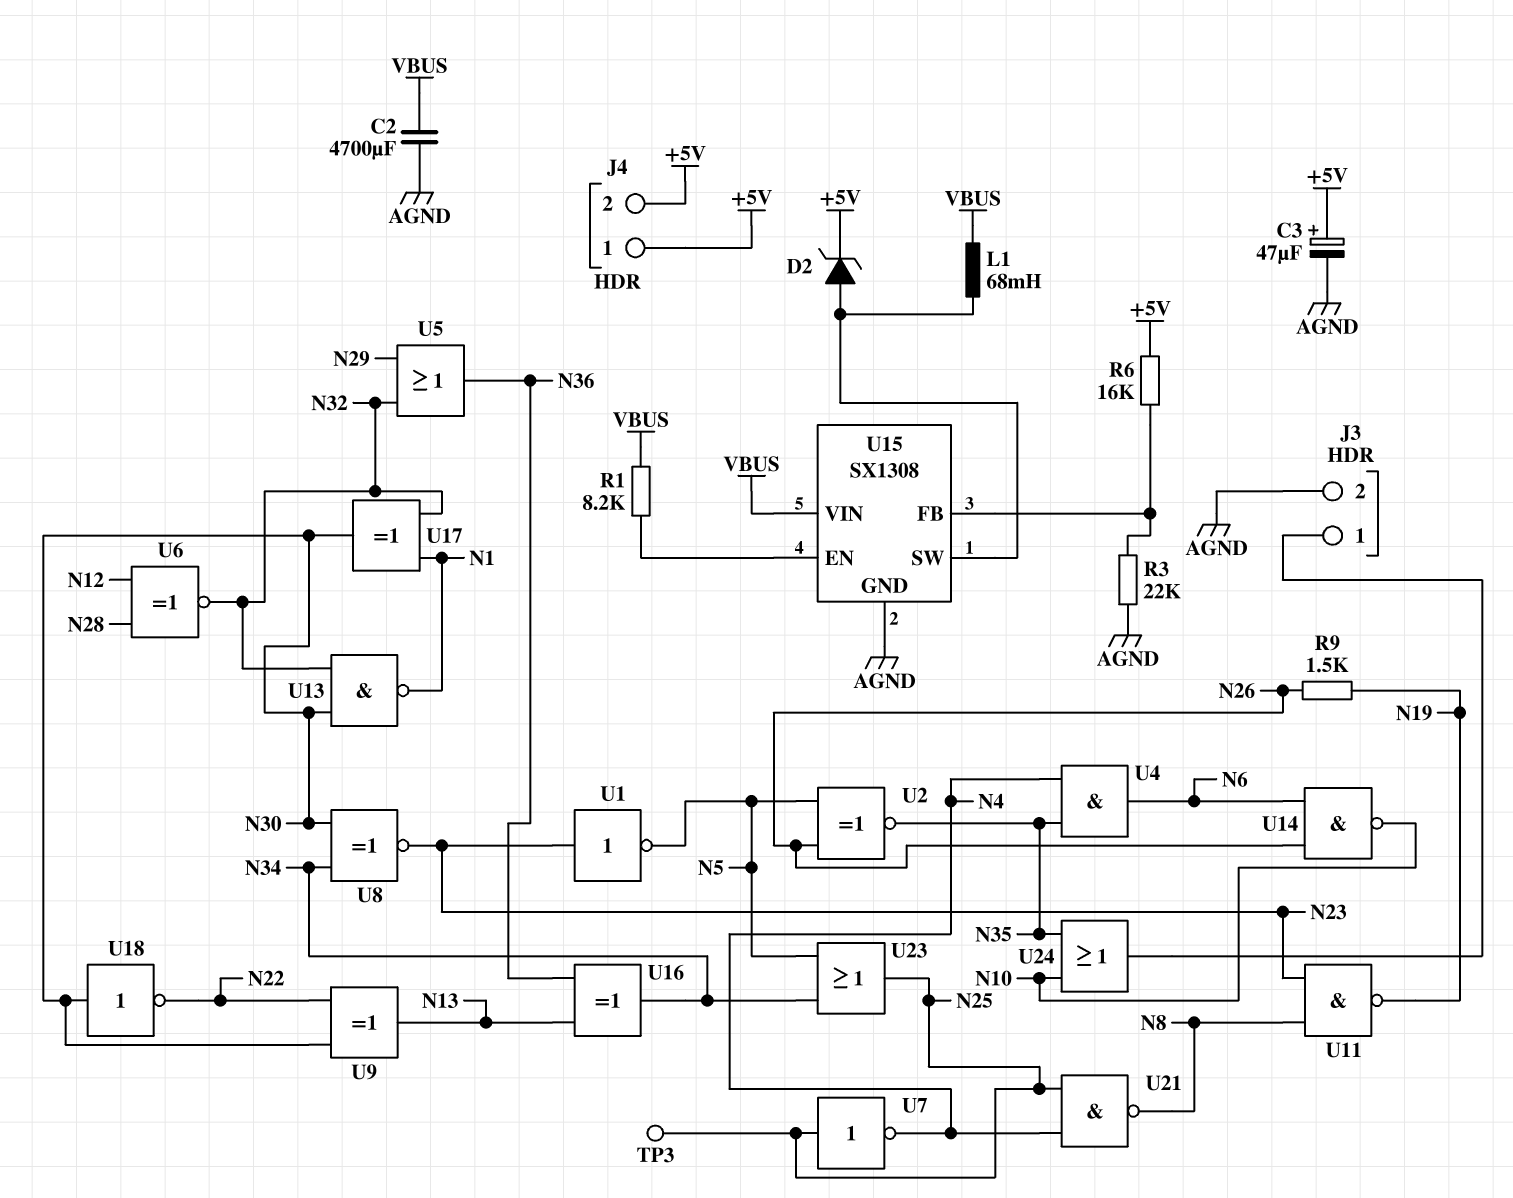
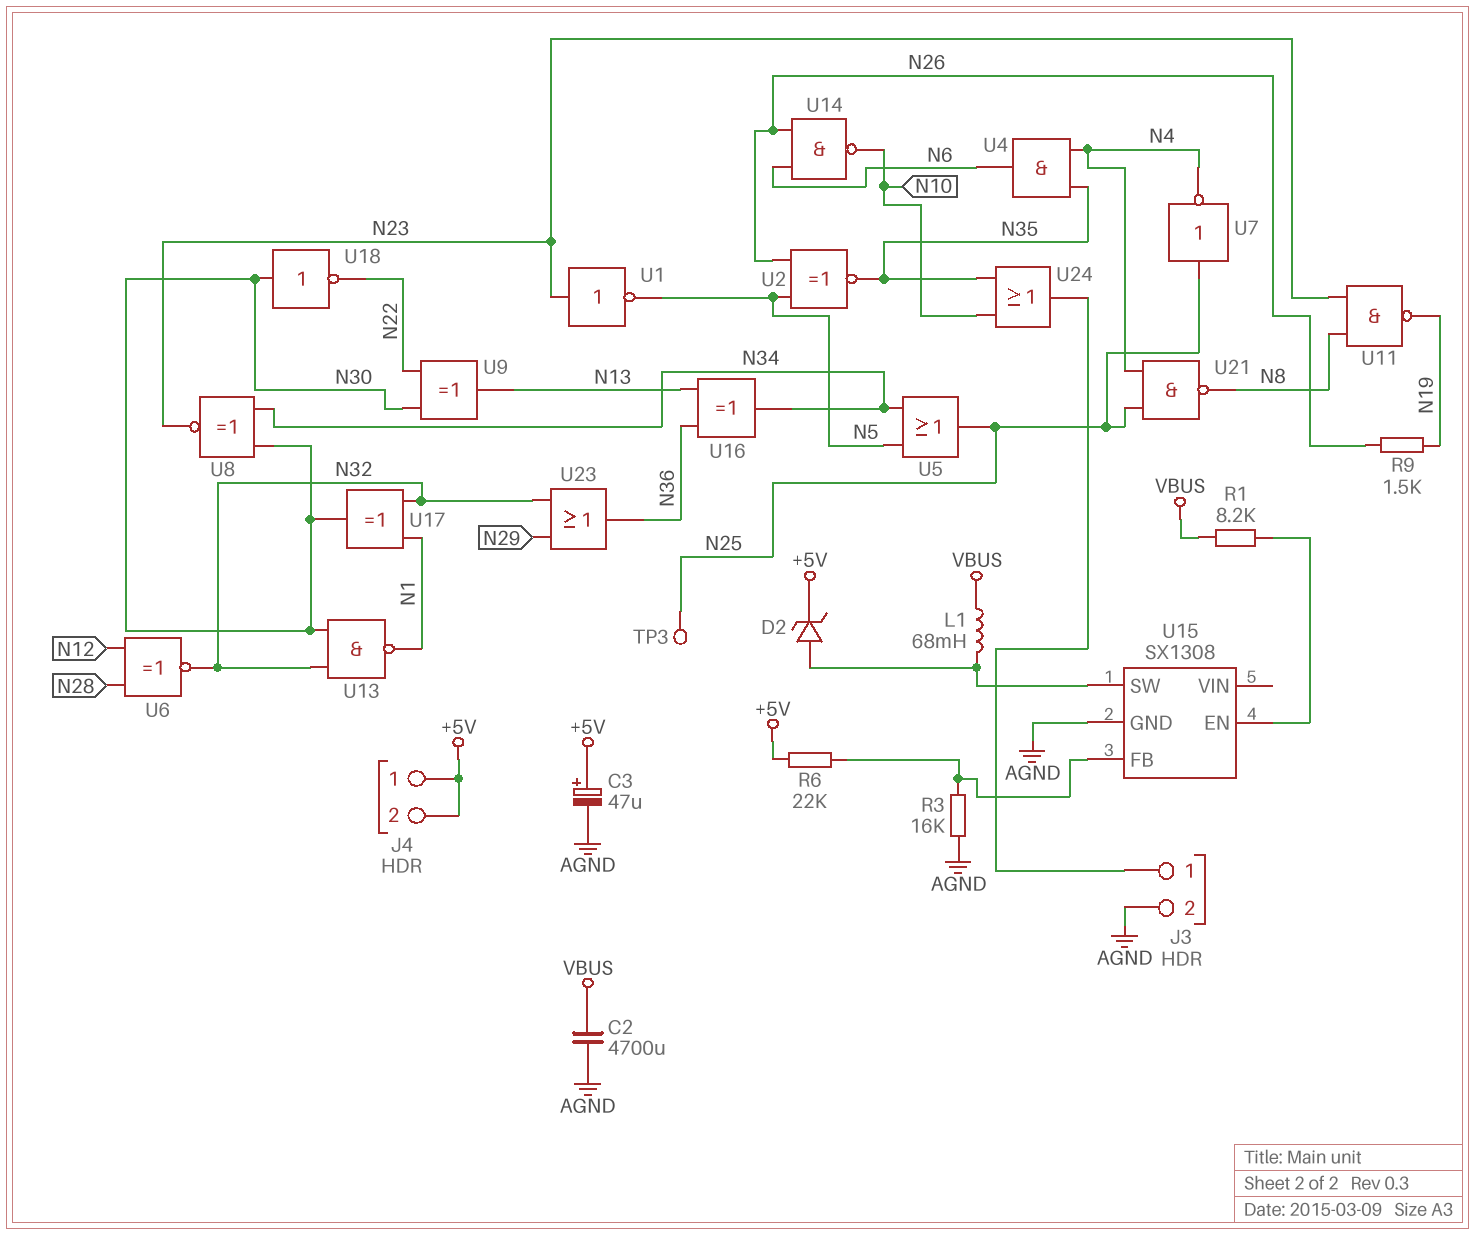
R3: 22k (AGND, U15/FB) -> 16k (AGND, U15/FB)
R6: 16k (+5V, U15/FB) -> 22k (+5V, U15/FB)
U5: OR (in N29, in N32, out N36) -> OR (in N5, in N34, out N25)
U15 pin VIN: VBUS -> none
U23: OR (in N5, in N34, out N25) -> OR (in N29, in N32, out N36)

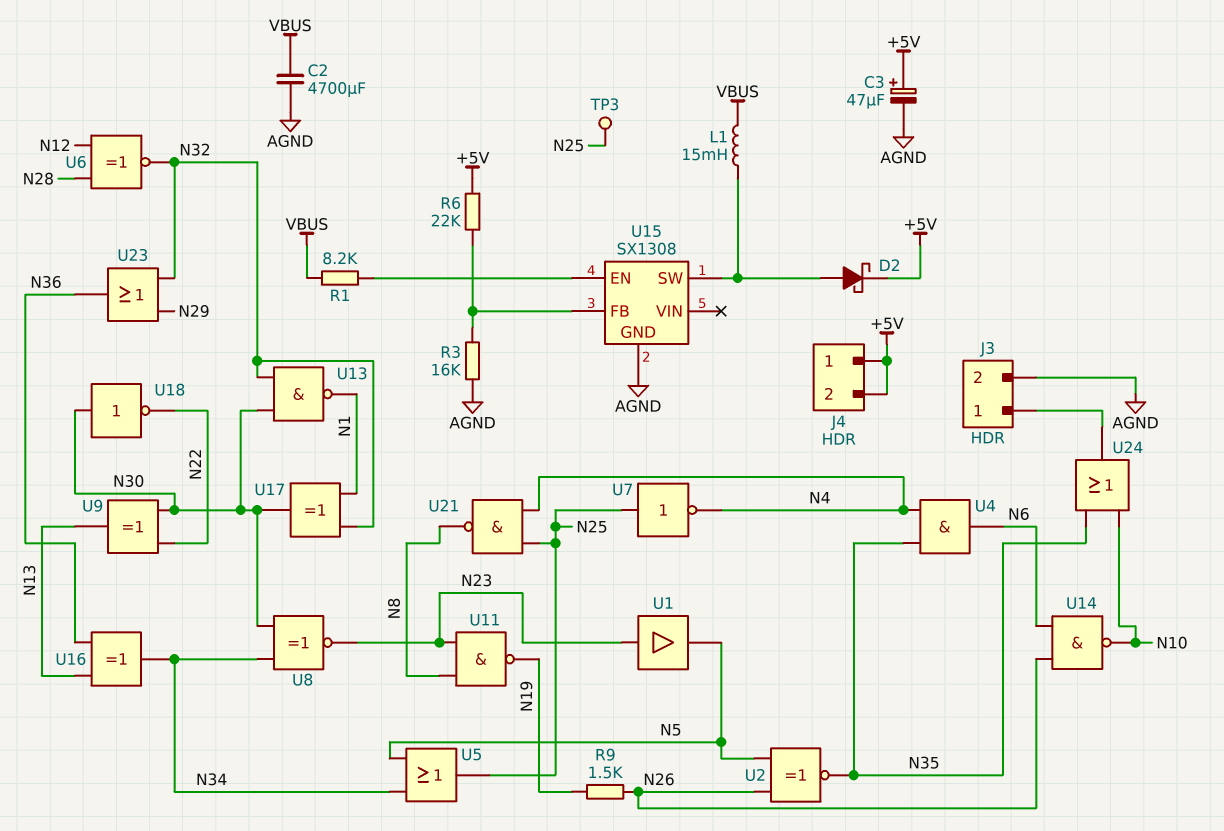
D2: zener (A U15/SW, K +5V) -> schottky (A U15/SW, K +5V)
L1: 68mH (U15/SW, VBUS) -> 15mH (U15/SW, VBUS)
U1: NOT (in N23, out N5) -> buffer (in N23, out N5)

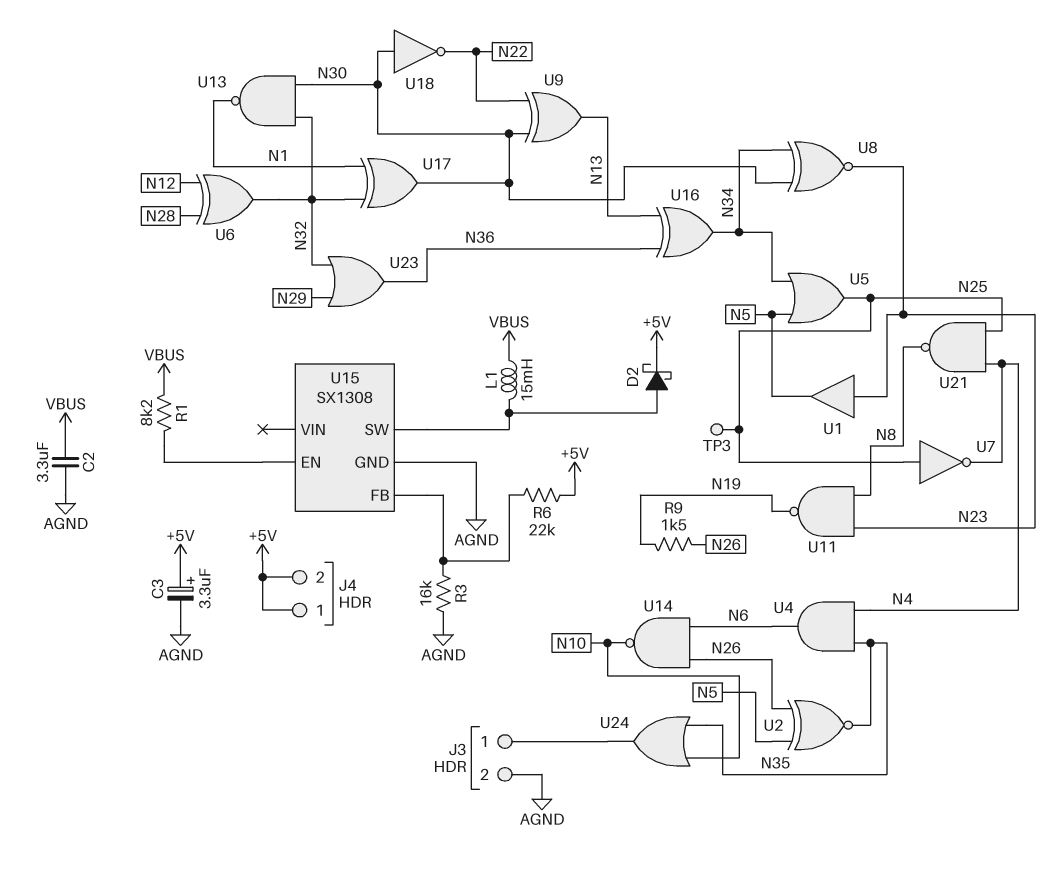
C2: 4700uF (AGND, VBUS) -> 3.3uF (AGND, VBUS)
C3: 47uF (plus +5V, minus AGND) -> 3.3uF (plus +5V, minus AGND)
U6: XNOR (in N12, in N28, out N32) -> XOR (in N12, in N28, out N32)

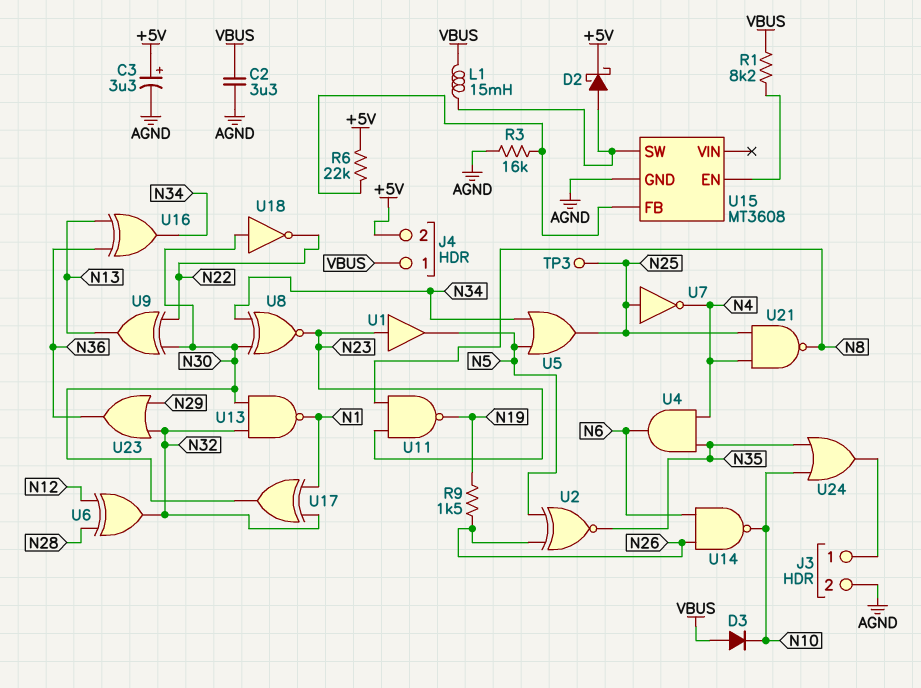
D3: none -> diode (A VBUS, K N10)
J4 pin 1: +5V -> VBUS
U15: SX1308 -> MT3608

